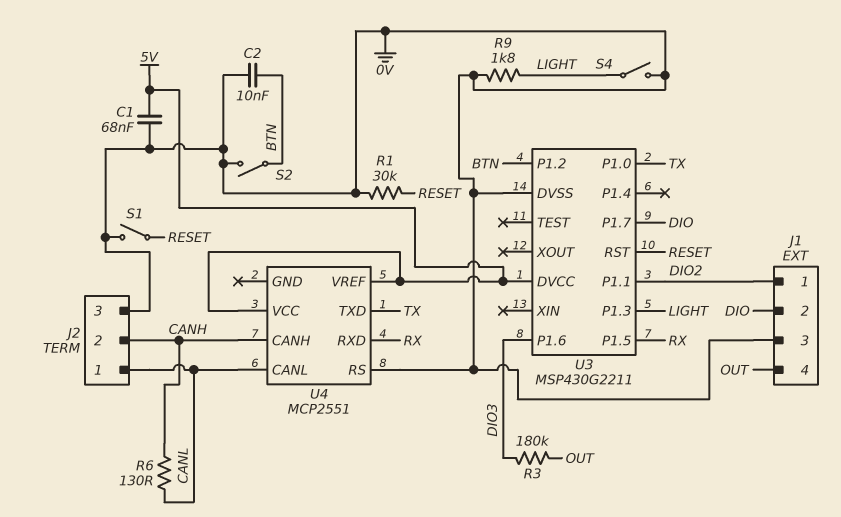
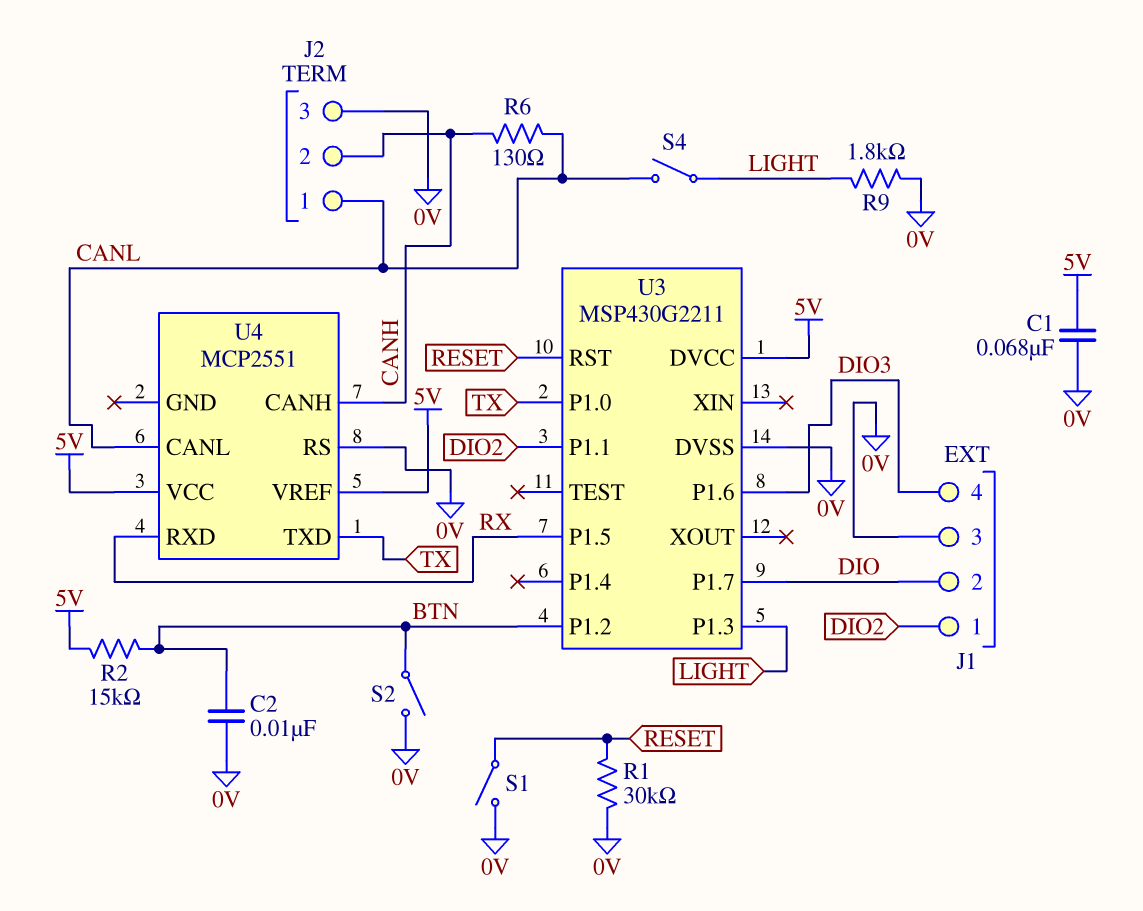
J1 pin 4: OUT -> DIO3
R2: none -> 15k (5V, BTN)
R3: 180k (DIO3, OUT) -> none
S4: switch (0V, LIGHT) -> switch (CANL, LIGHT)

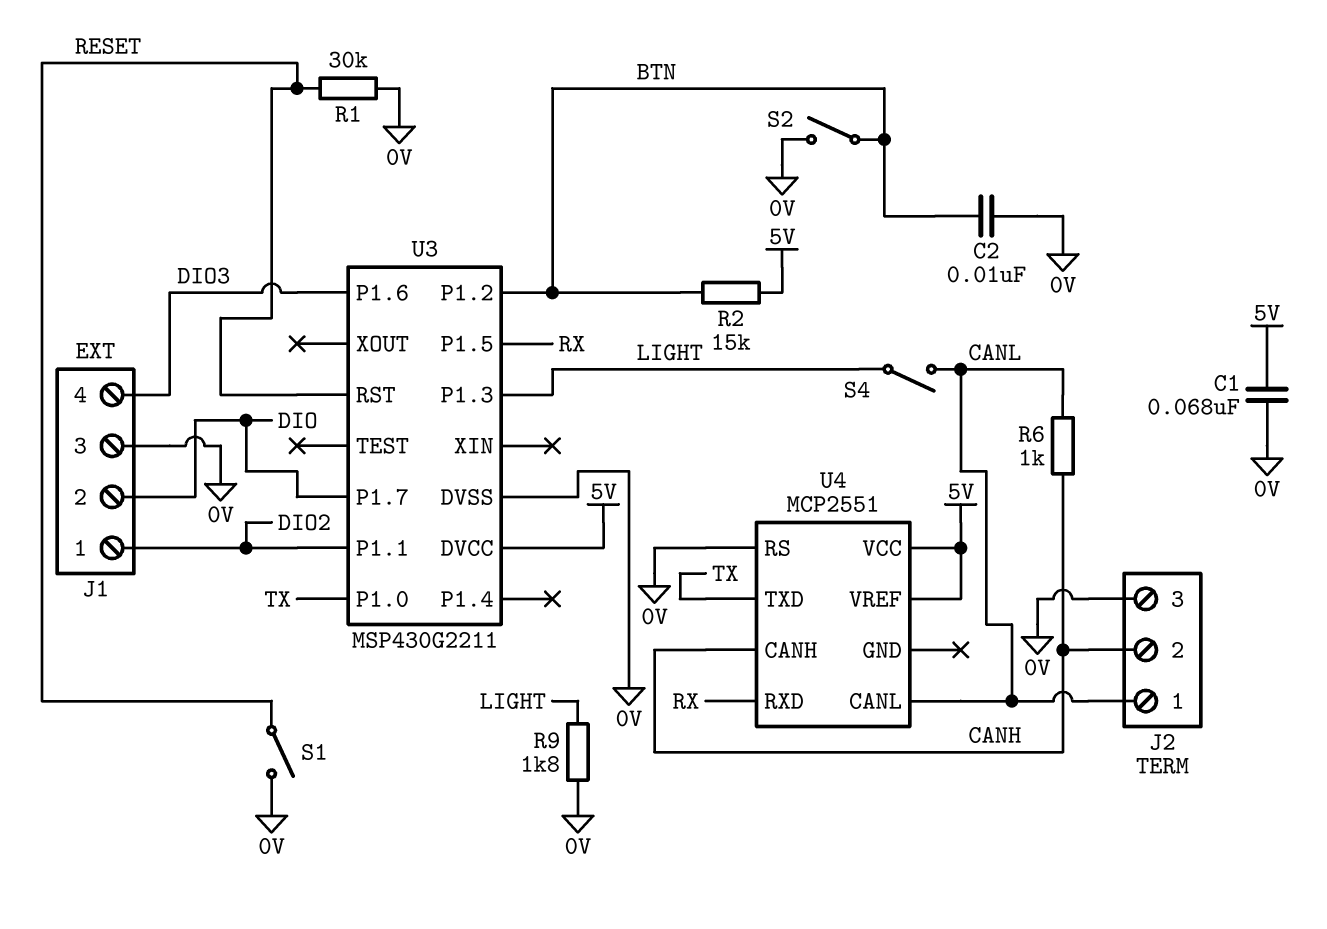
R6: 130 (CANH, CANL) -> 1k (CANH, CANL)

